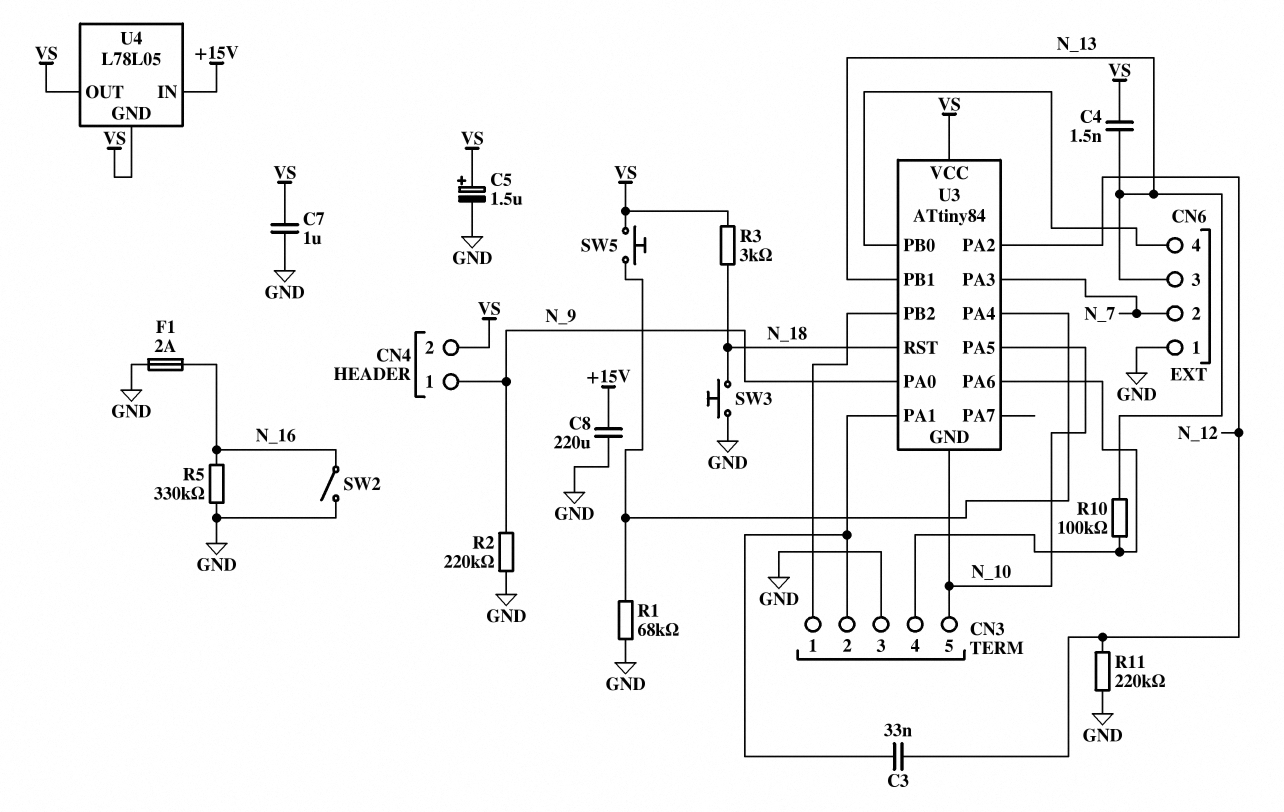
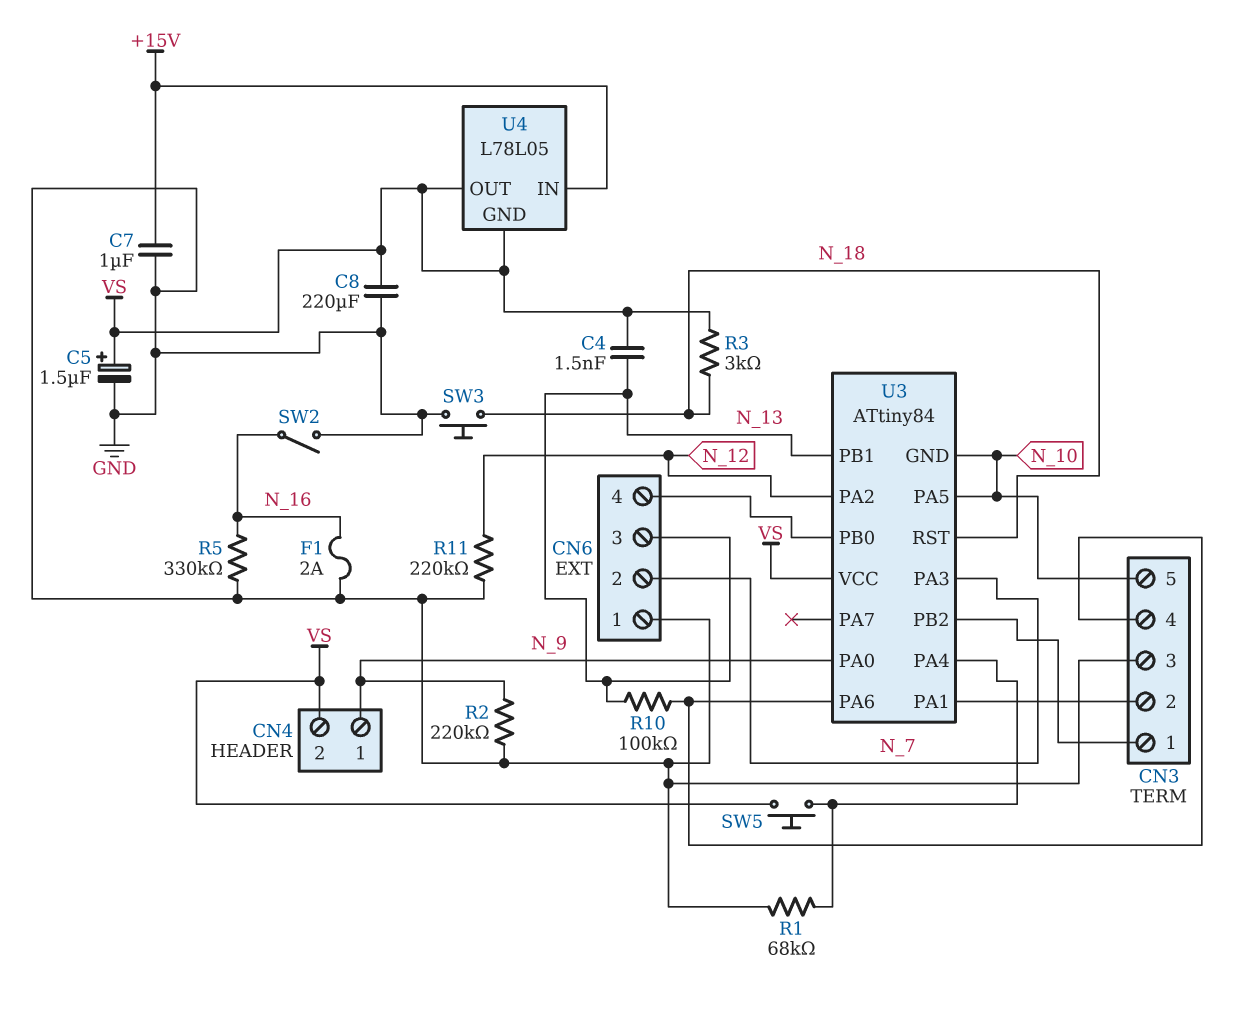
C3: 33nF (CN3/2, N_12) -> none
C7: 1uF (GND, VS) -> 1uF (+15V, GND)
C8: 220uF (+15V, GND) -> 220uF (GND, VS)

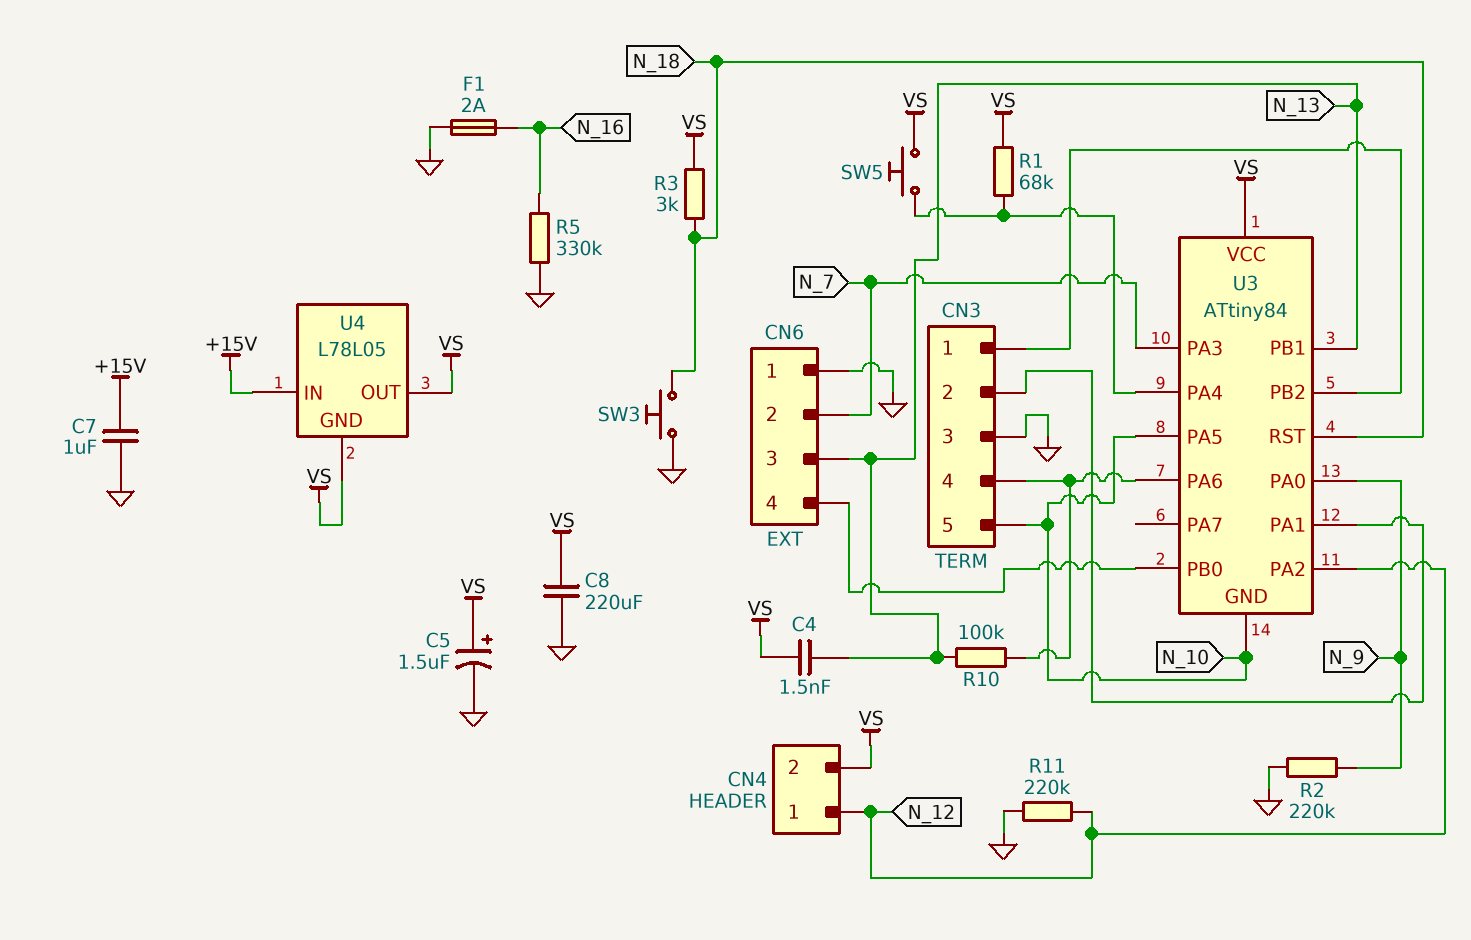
CN4 pin 1: N_9 -> N_12
R1: 68k (GND, U3/PA4) -> 68k (U3/PA4, VS)
SW2: switch (GND, N_16) -> none

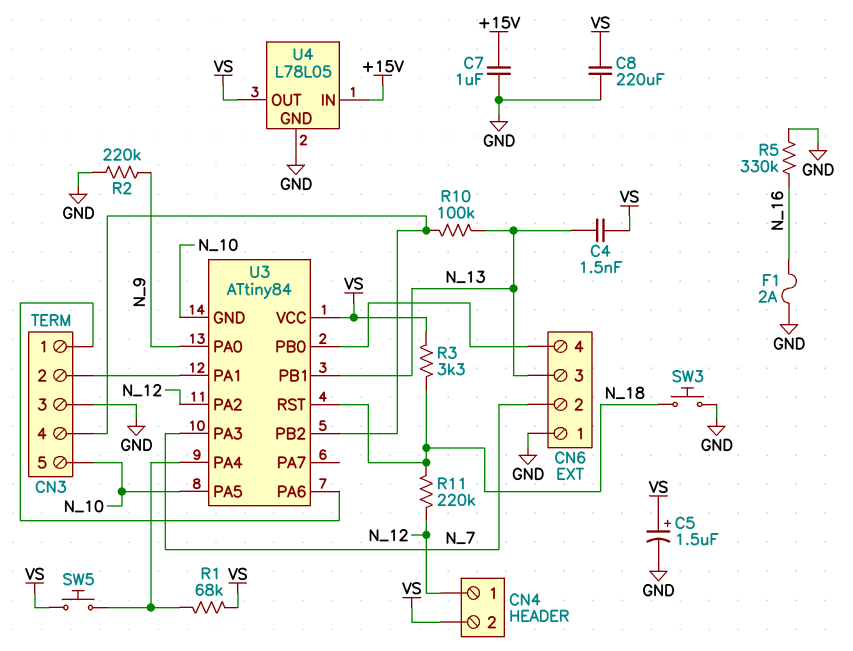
R3: 3k (N_18, VS) -> 3.3k (N_18, VS)
R11: 220k (GND, N_12) -> 220k (N_12, N_18)
U3 pin PA6: CN3/4 -> CN3/1
U3 pin PB2: CN3/1 -> CN3/4
U4 pin GND: VS -> GND

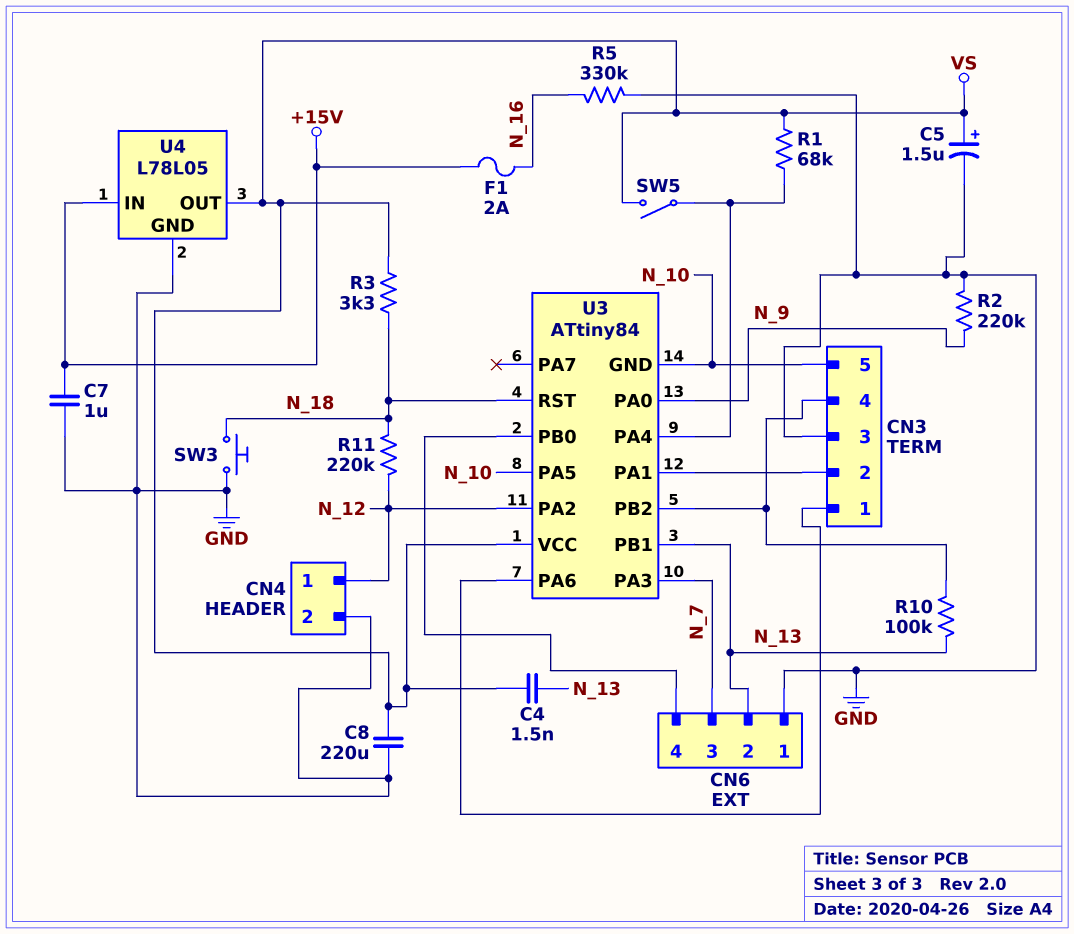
CN4 pin 2: VS -> GND
CN6 pin 2: N_7 -> N_13
CN6 pin 3: N_13 -> N_7
F1: 2A (GND, N_16) -> 2A (+15V, N_16)
SW5: button (U3/PA4, VS) -> switch (U3/PA4, VS)

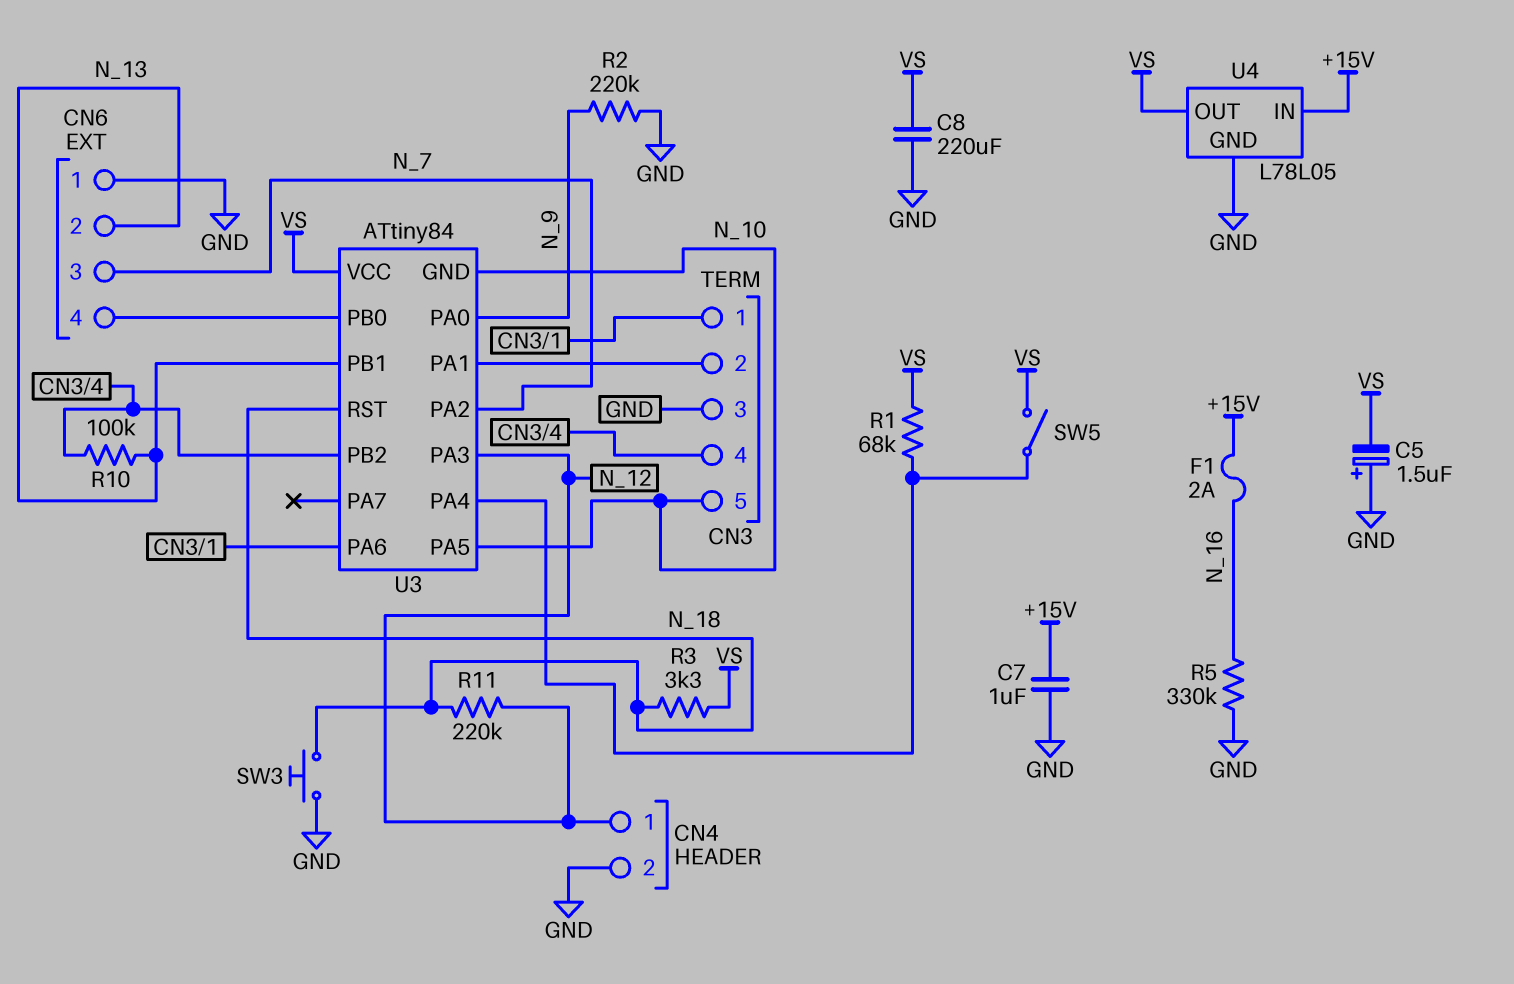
C4: 1.5nF (N_13, VS) -> none
C5: 1.5uF (plus VS, minus GND) -> 1.5uF (plus GND, minus VS)
U3 pin PA2: N_12 -> N_7
U3 pin PA3: N_7 -> N_12

